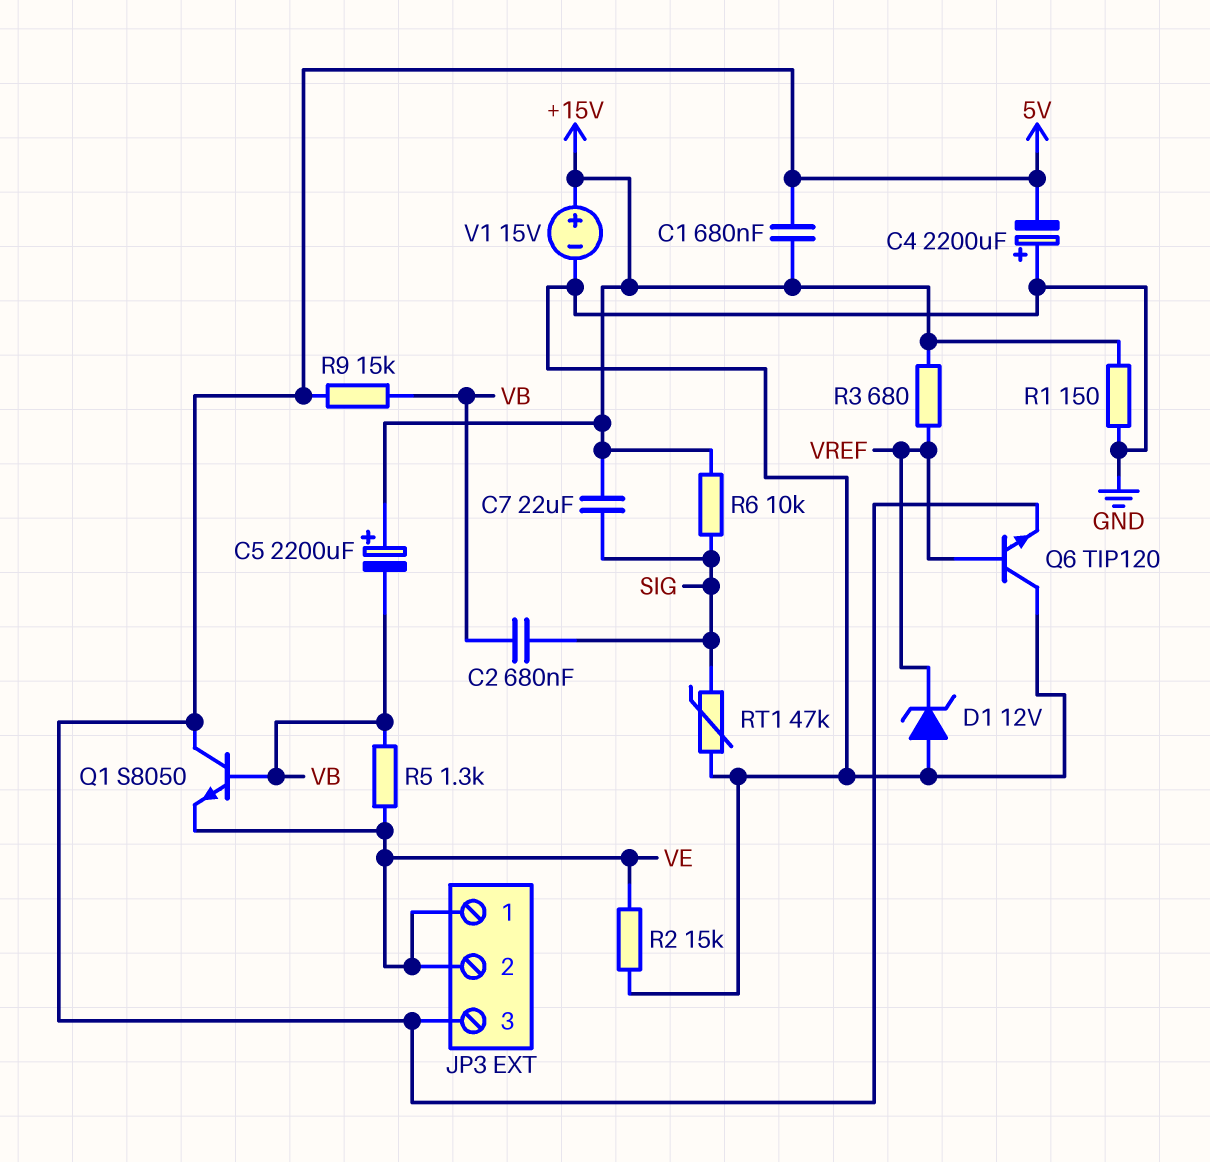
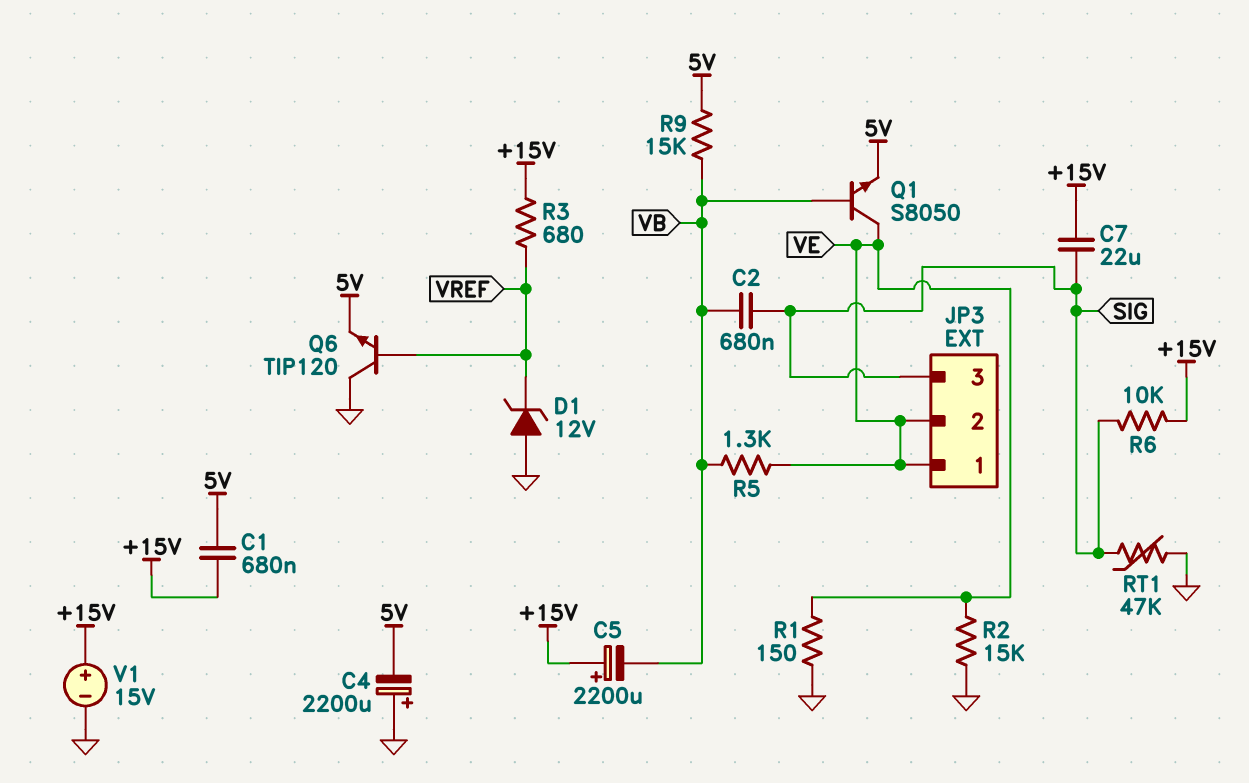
JP3 pin 3: 5V -> SIG
Q1: NPN S8050 (B VB, C 5V, E VE) -> NPN S8050 (B VB, C VE, E 5V)
R1: 150 (+15V, GND) -> 150 (GND, VE)

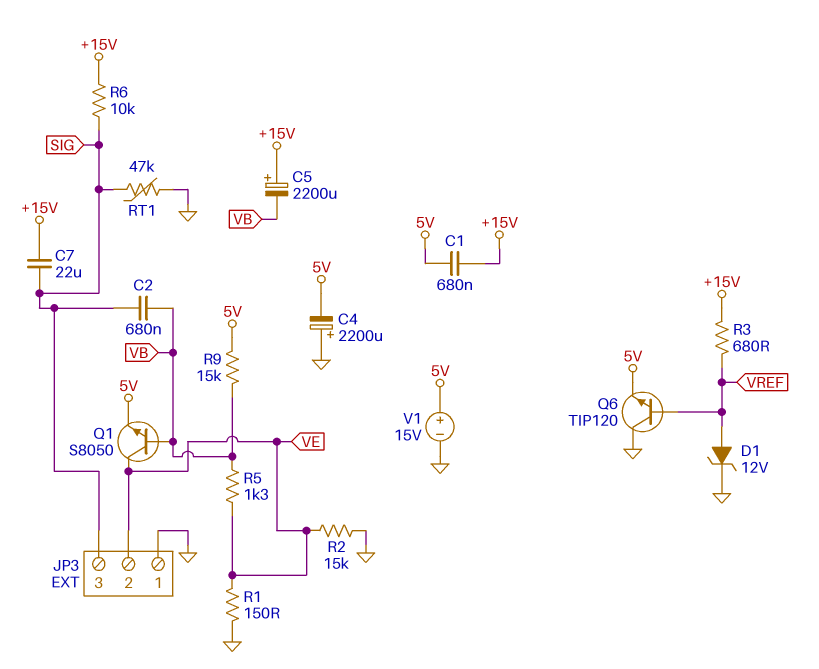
D1: zener 12V (A GND, K VREF) -> zener 12V (A VREF, K GND)
JP3 pin 1: VE -> GND
V1: 15V (plus +15V, minus GND) -> 15V (plus 5V, minus GND)

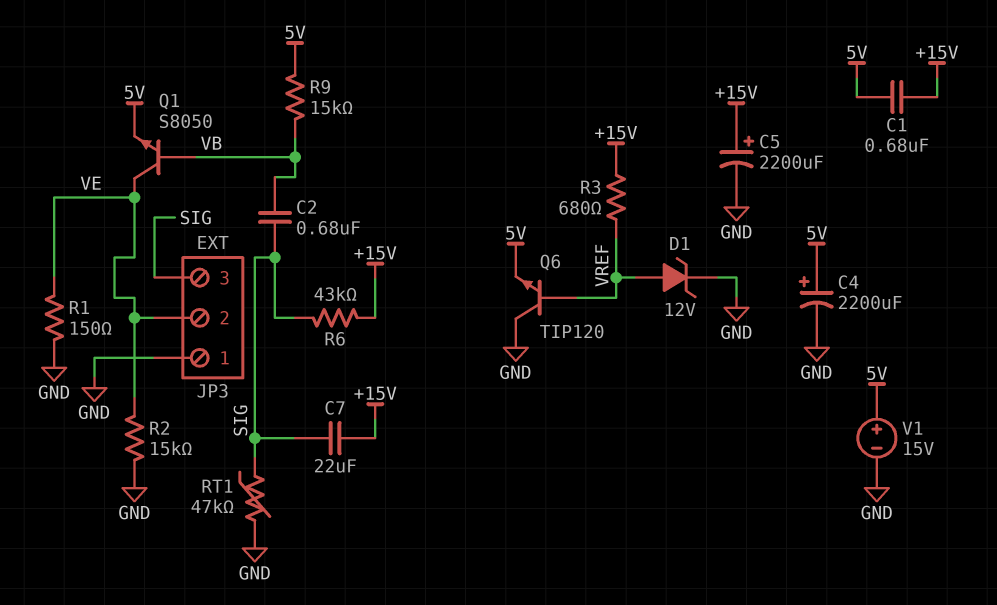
C4: 2200uF (plus GND, minus 5V) -> 2200uF (plus 5V, minus GND)
C5: 2200uF (plus +15V, minus VB) -> 2200uF (plus +15V, minus GND)
R5: 1.3k (VB, VE) -> none
R6: 10k (+15V, SIG) -> 43k (+15V, SIG)

